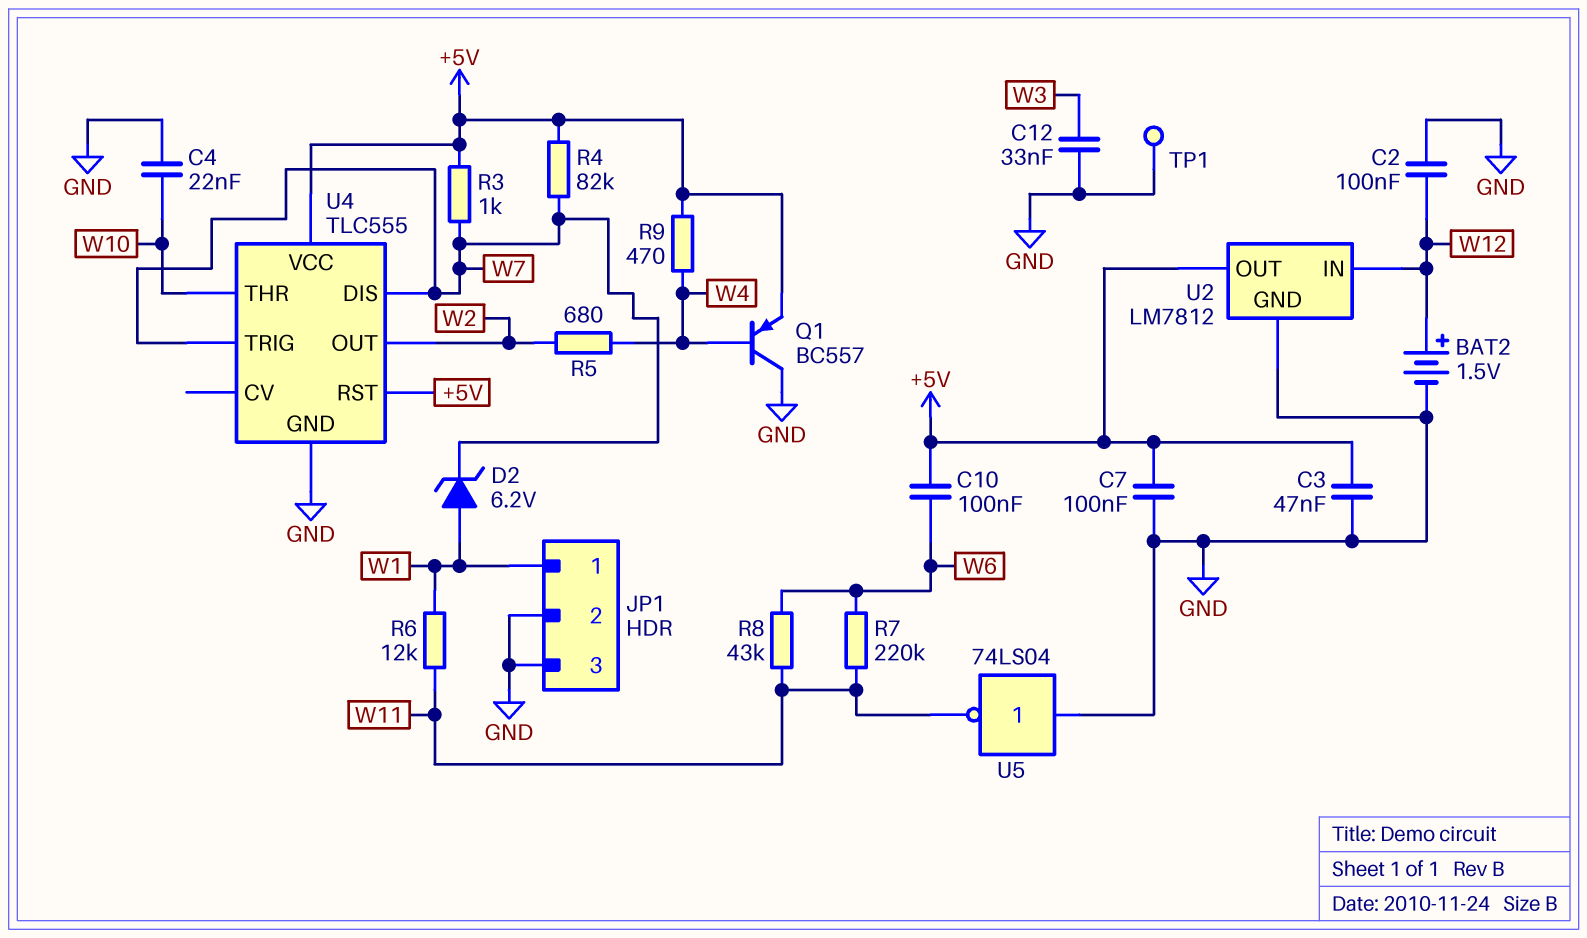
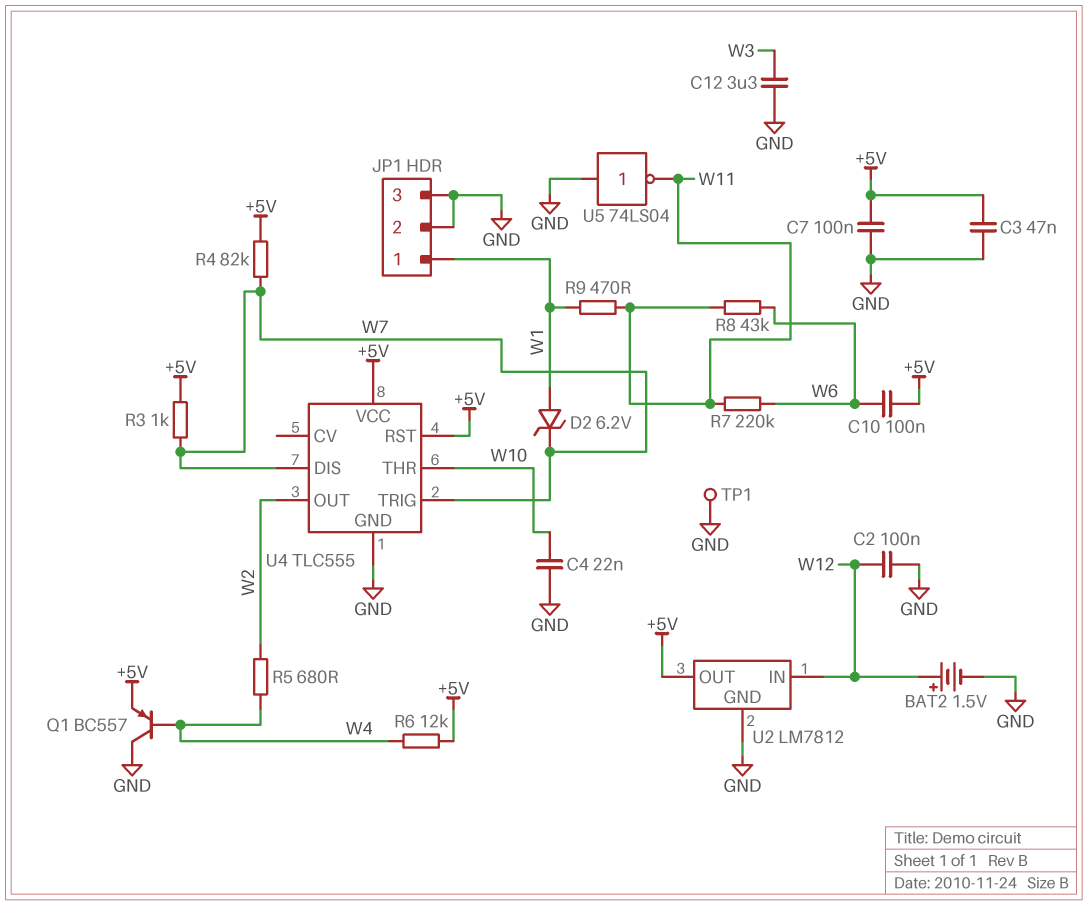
C12: 33nF (GND, W3) -> 3.3uF (GND, W3)
R6: 12k (W1, W11) -> 12k (+5V, W4)
R9: 470 (+5V, W4) -> 470 (W1, W11)

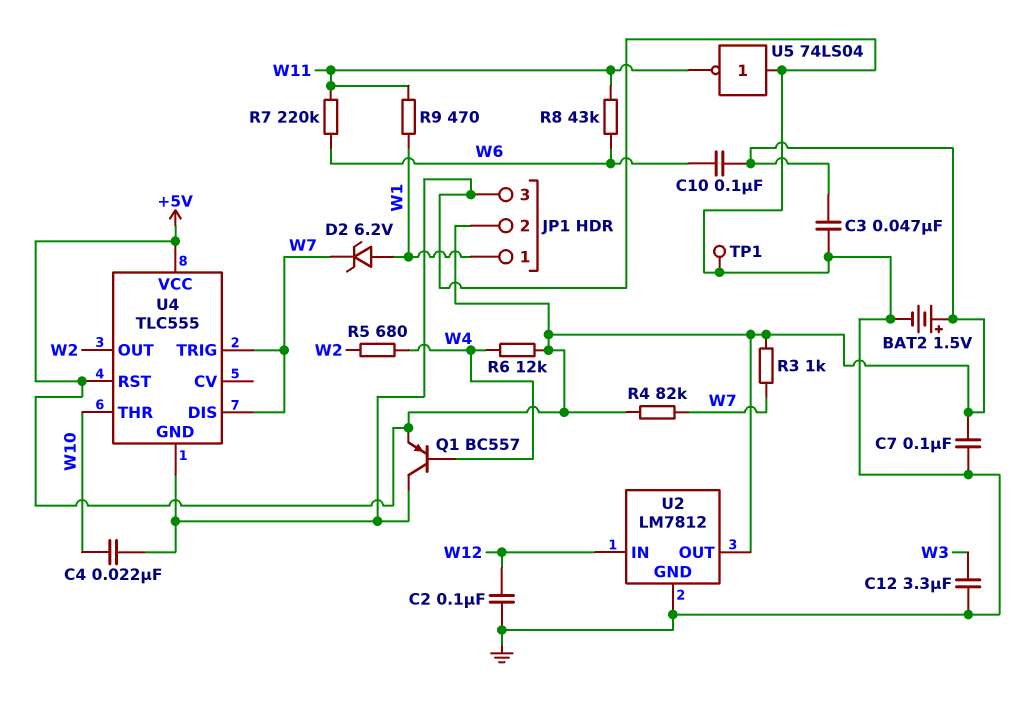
BAT2: 1.5V (plus W12, minus GND) -> 1.5V (plus +5V, minus GND)
JP1 pin 2: GND -> +5V

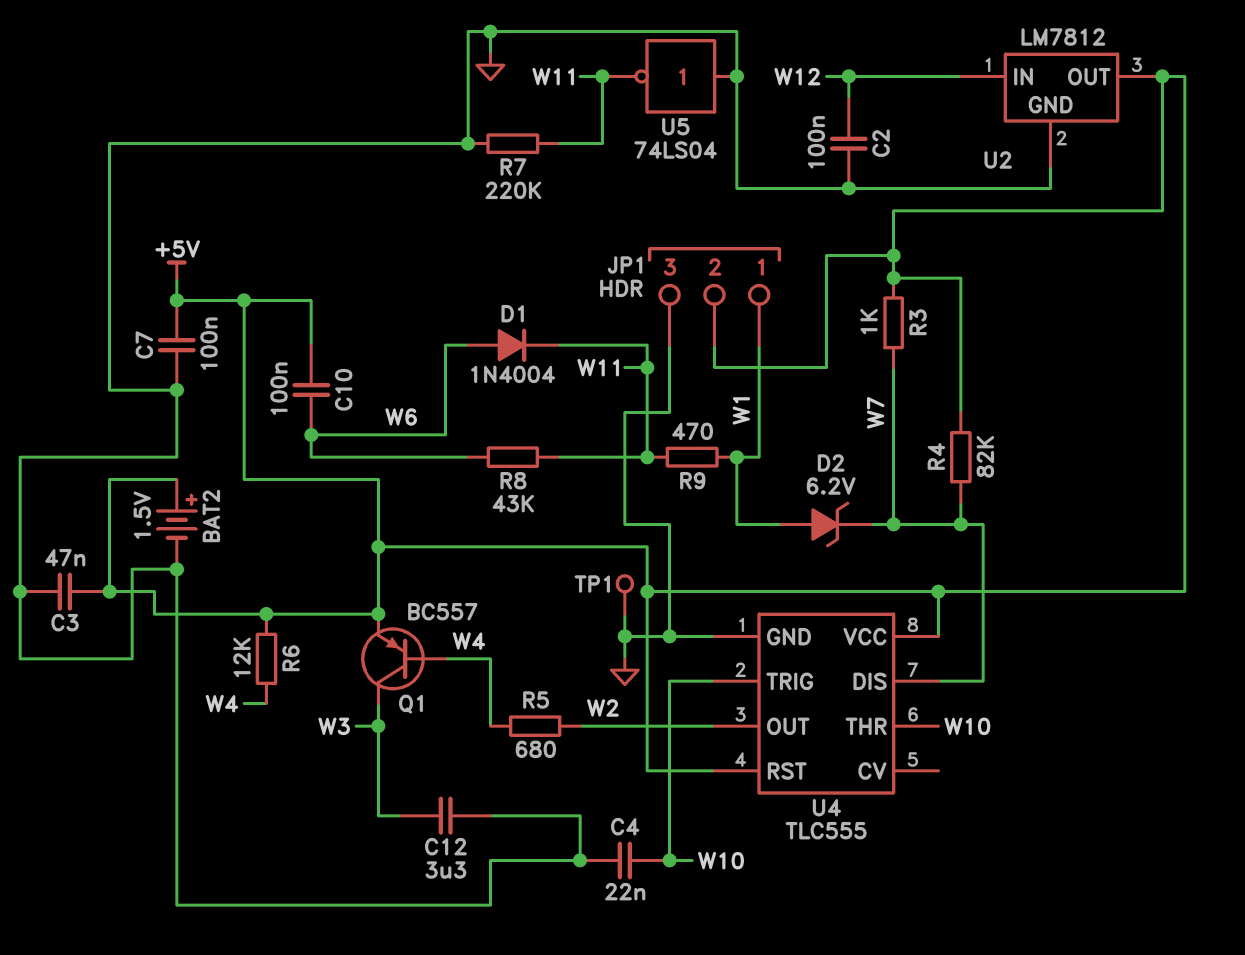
D1: none -> diode 1N4004 (A W6, K W11)
Q1: PNP BC557 (B W4, C GND, E +5V) -> PNP BC557 (B W4, C W3, E +5V)
R7: 220k (W6, W11) -> 220k (GND, W11)
U4 pin TRIG: W7 -> W10

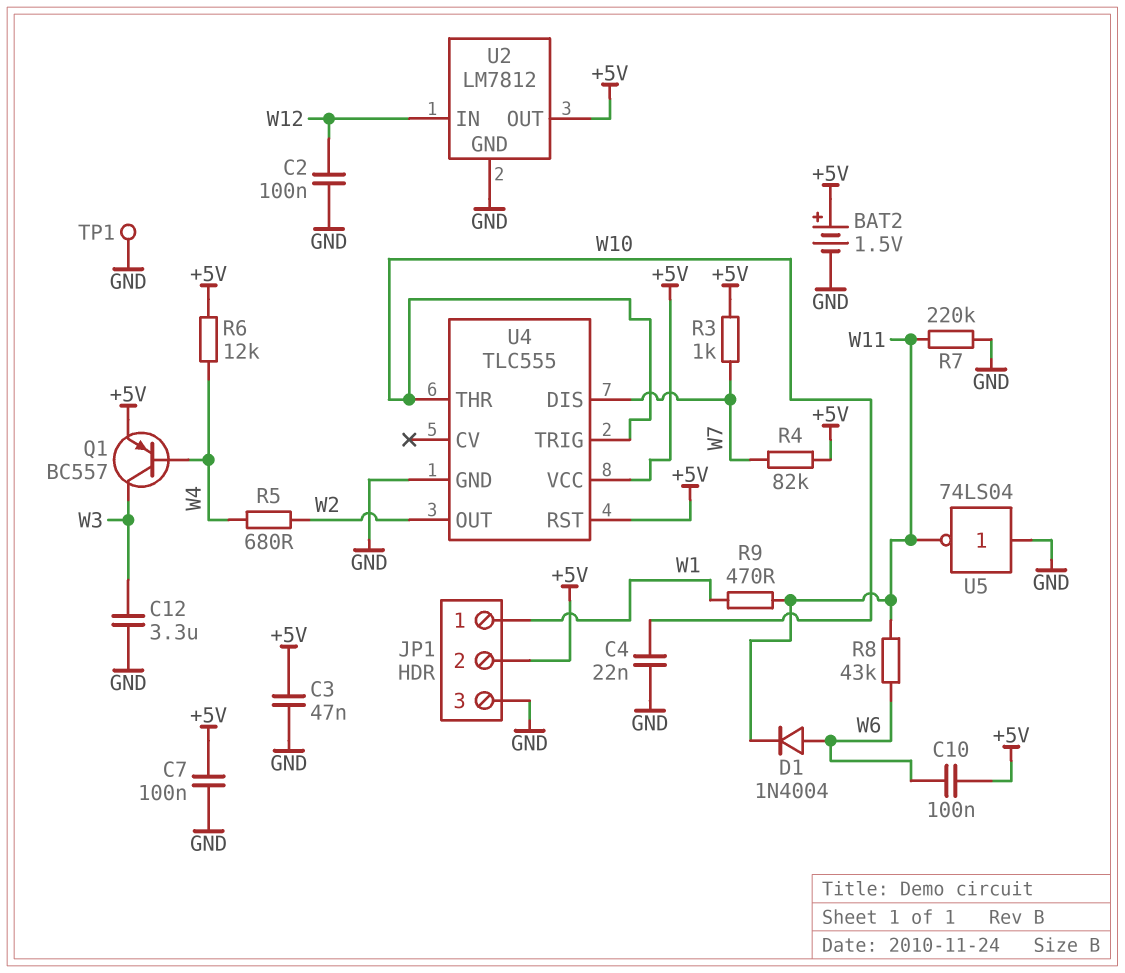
D2: zener 6.2V (A W1, K W7) -> none

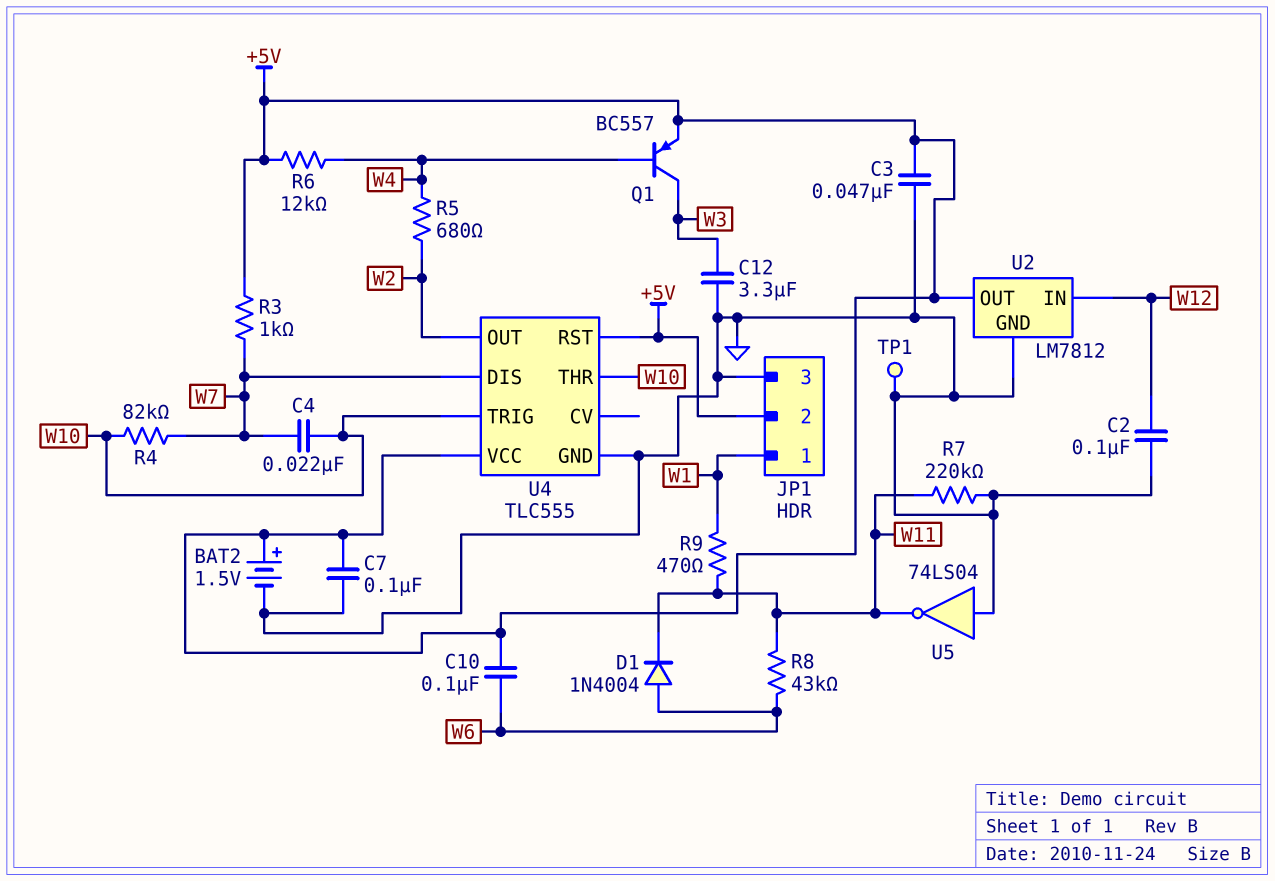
C4: 22nF (GND, W10) -> 22nF (W7, W10)
R4: 82k (+5V, W7) -> 82k (W7, W10)

